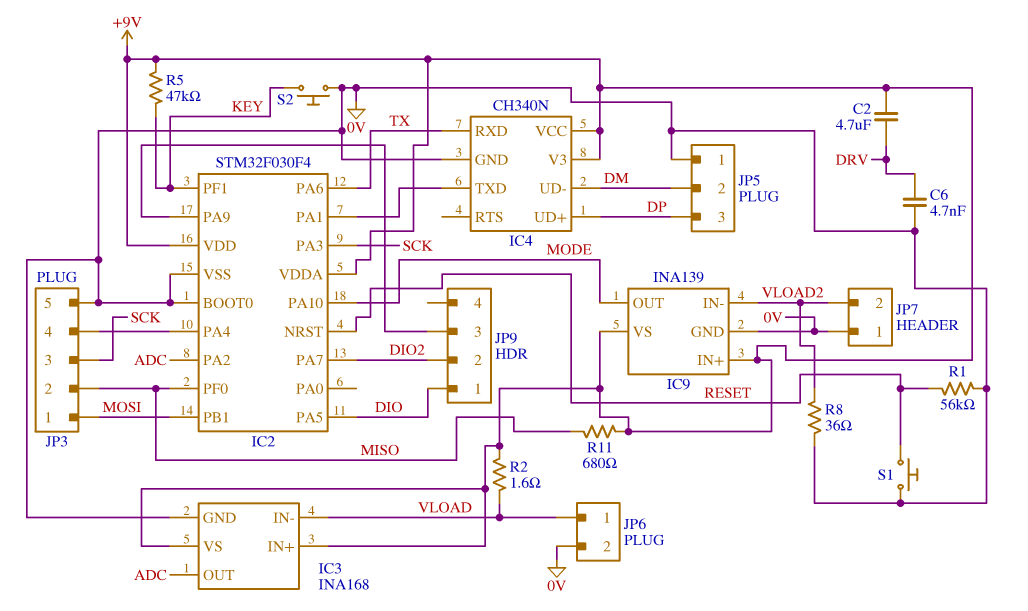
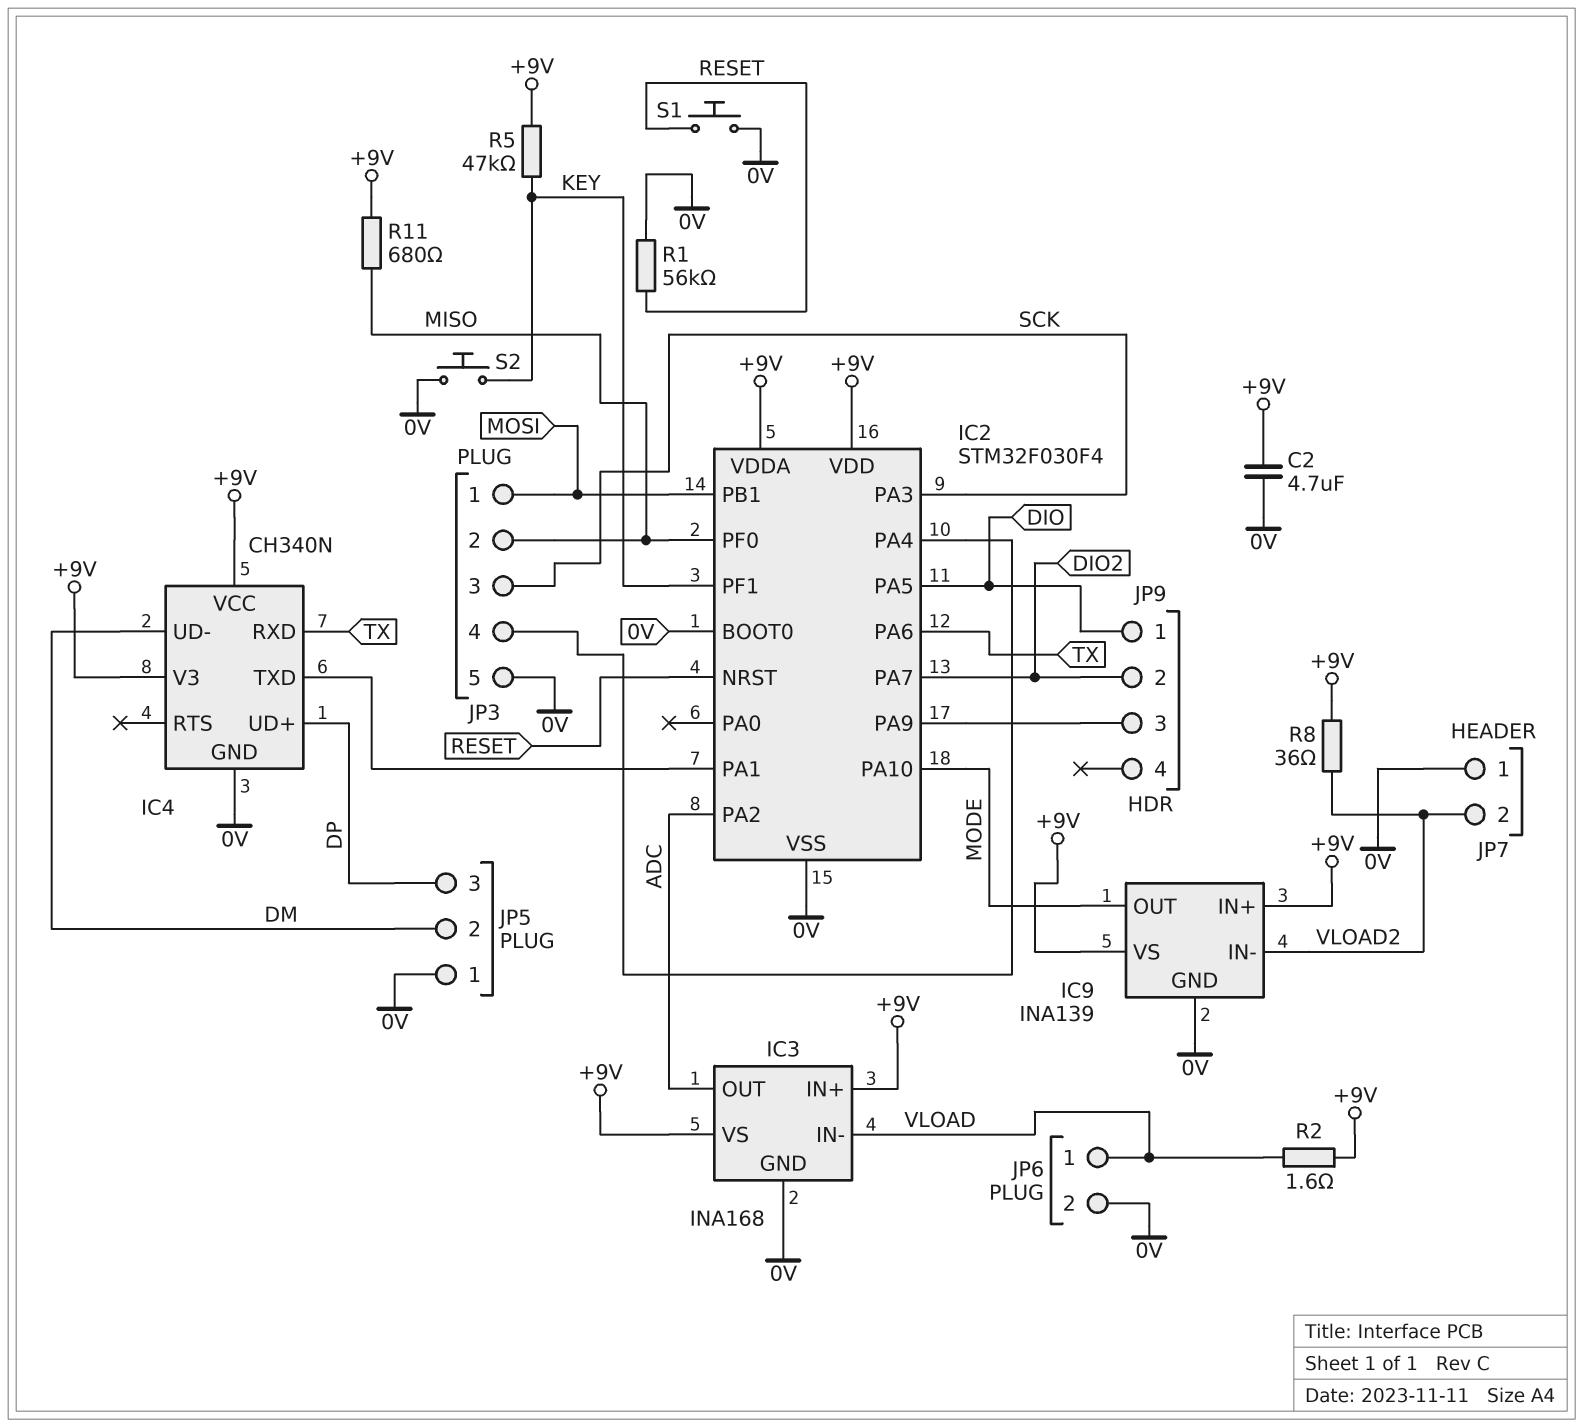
C2: 4.7uF (+9V, DRV) -> 4.7uF (+9V, 0V)
C6: 4.7nF (0V, DRV) -> none
R8: 36 (0V, VLOAD2) -> 36 (+9V, VLOAD2)

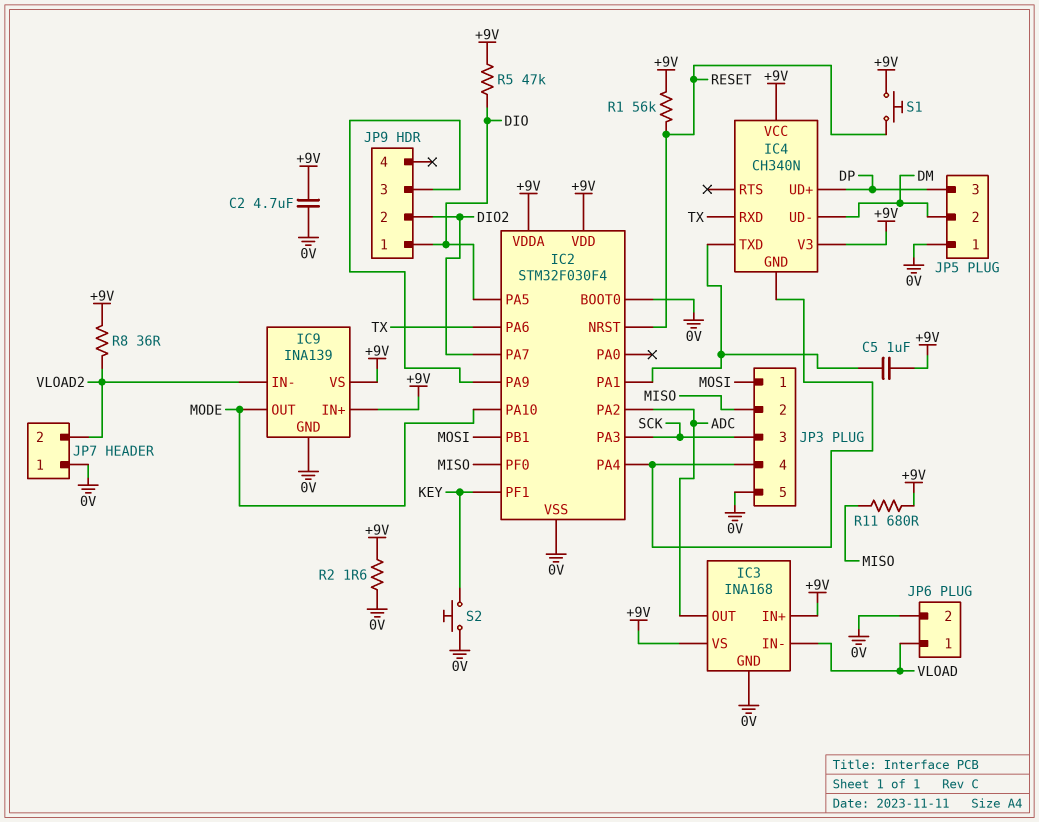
C5: none -> 1uF (+9V, IC2/PA1)
IC4 pin GND: 0V -> IC2/PA4
R1: 56k (0V, RESET) -> 56k (+9V, RESET)
R2: 1.6 (+9V, VLOAD) -> 1.6 (+9V, 0V)
R5: 47k (+9V, KEY) -> 47k (+9V, DIO)
S1: button (0V, RESET) -> button (+9V, RESET)

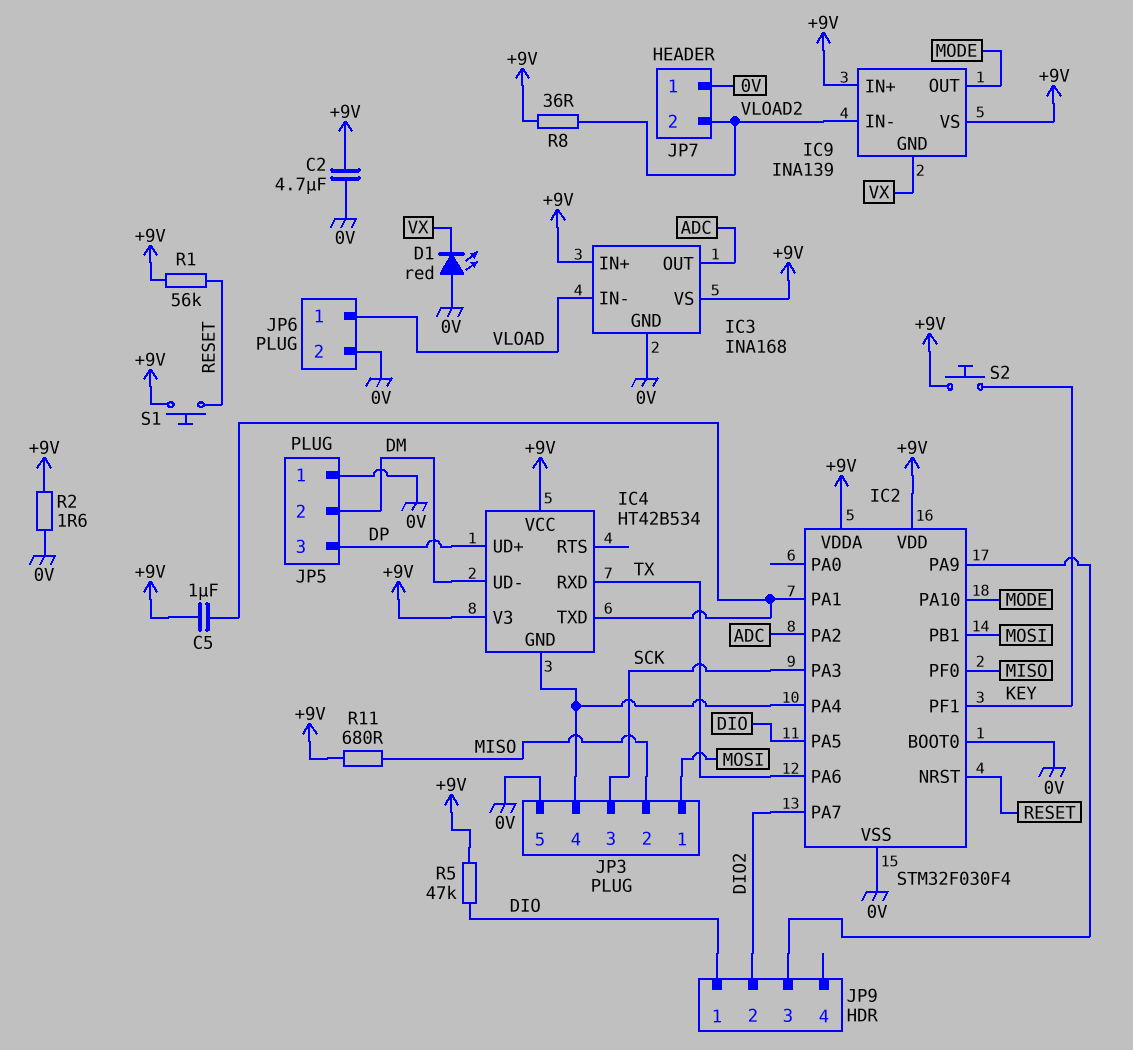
D1: none -> LED red (A 0V, K VX)
IC4: CH340N -> HT42B534
IC9 pin GND: 0V -> VX
S2: button (0V, KEY) -> button (+9V, KEY)

